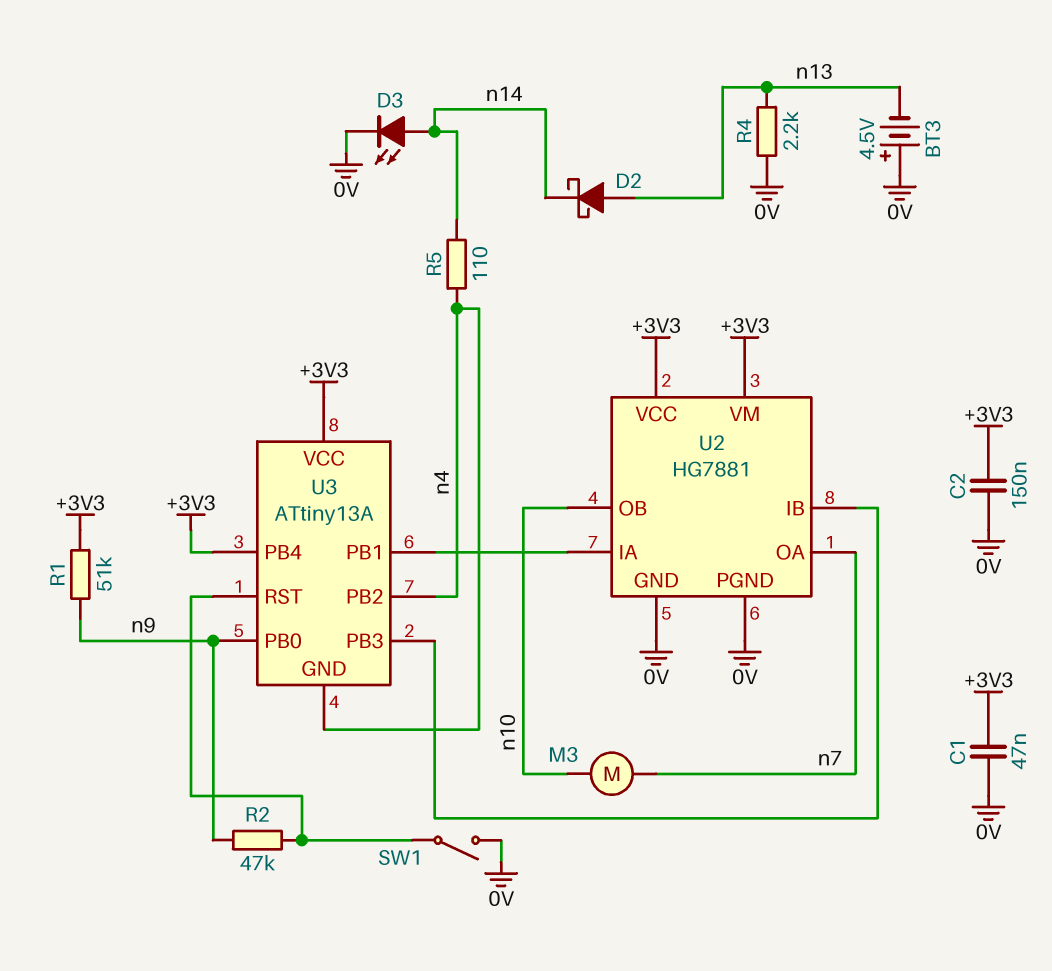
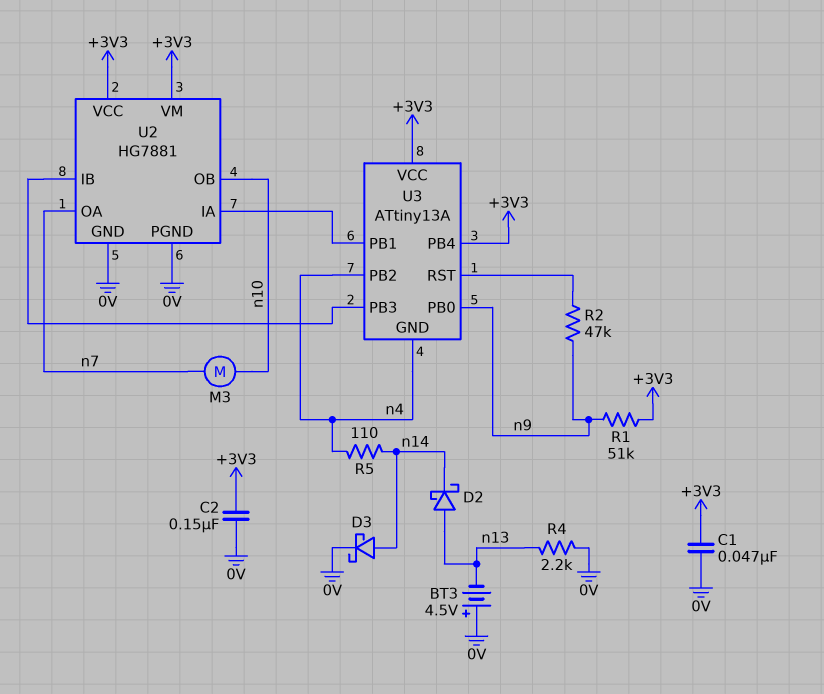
D3: LED (A n14, K 0V) -> schottky (A n14, K 0V)
SW1: switch (0V, U3/RST) -> none

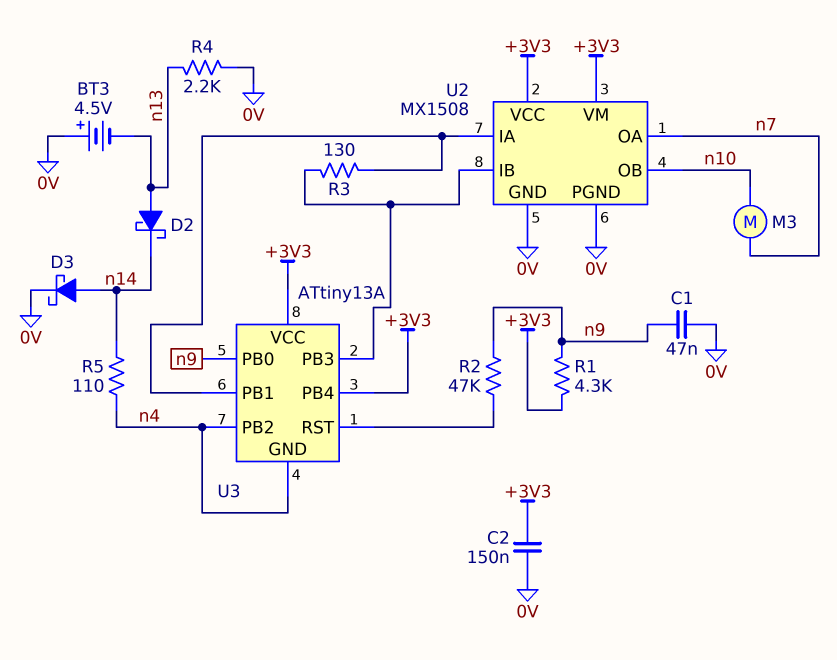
C1: 47nF (+3V3, 0V) -> 47nF (0V, n9)
R1: 51k (+3V3, n9) -> 4.3k (+3V3, n9)
R3: none -> 130 (U2/IA, U2/IB)
U2: HG7881 -> MX1508

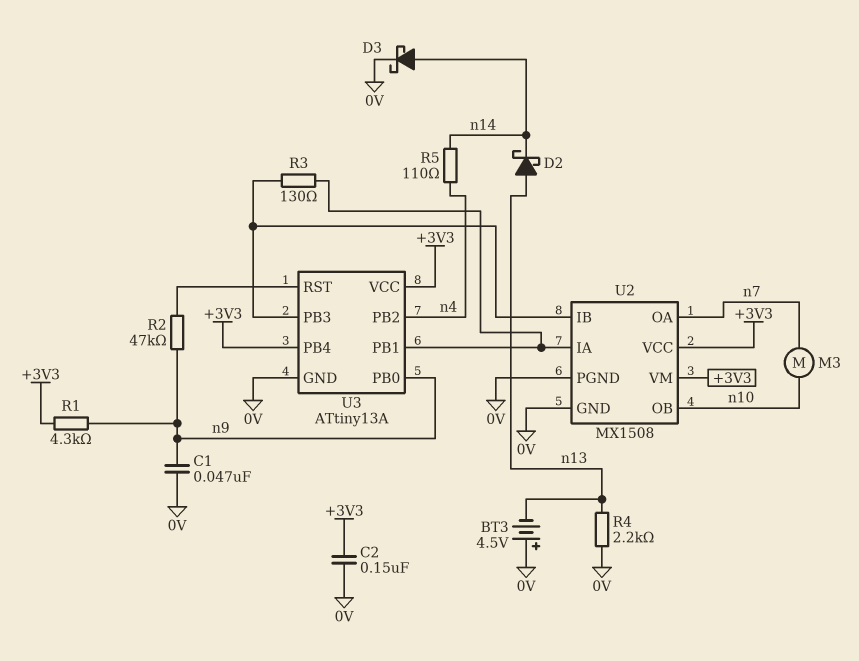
U3 pin GND: n4 -> 0V

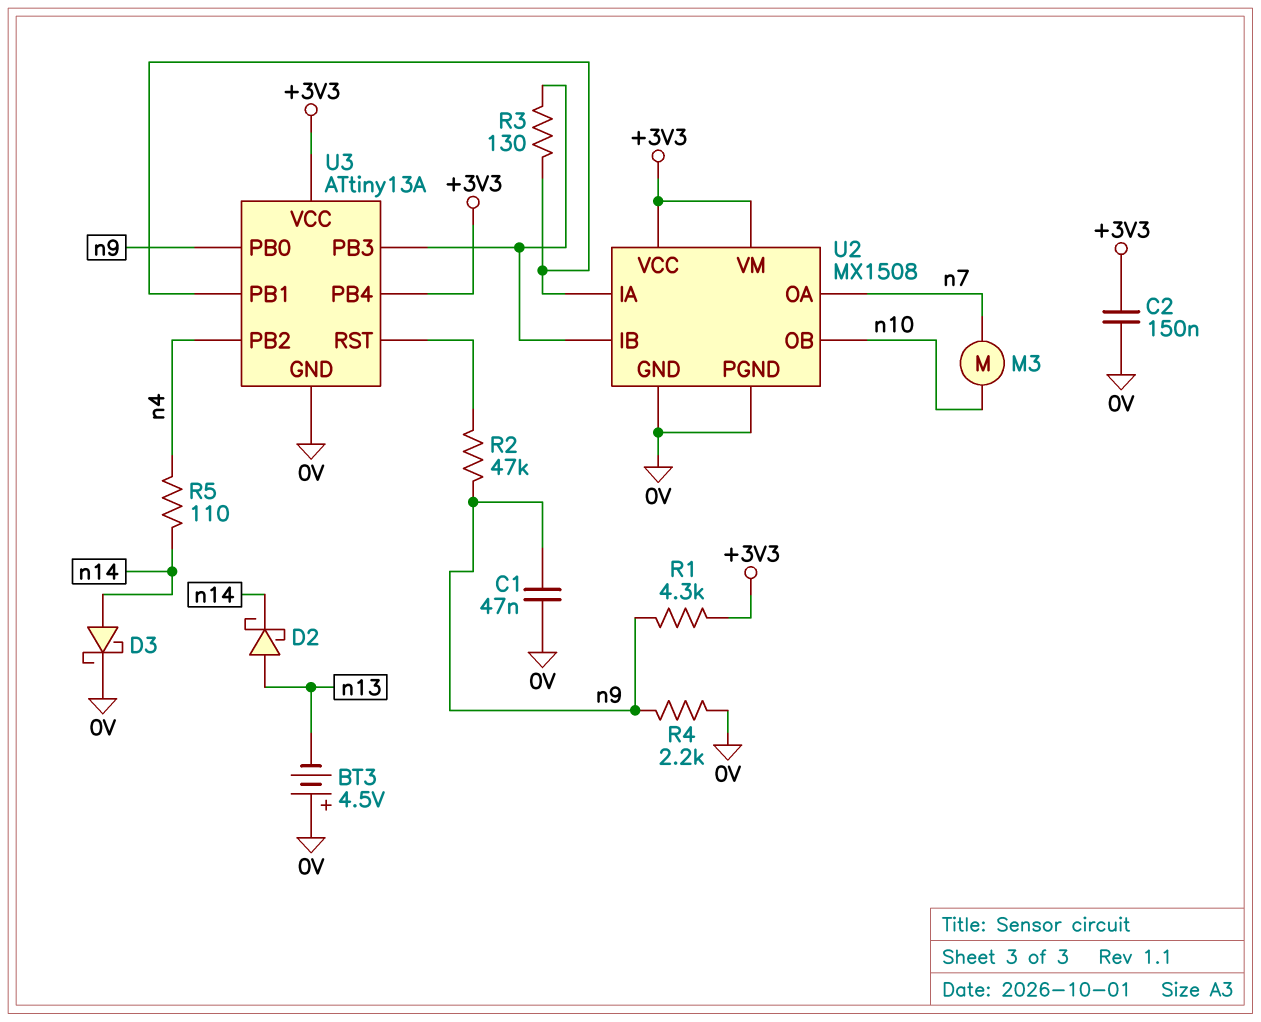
R4: 2.2k (0V, n13) -> 2.2k (0V, n9)

